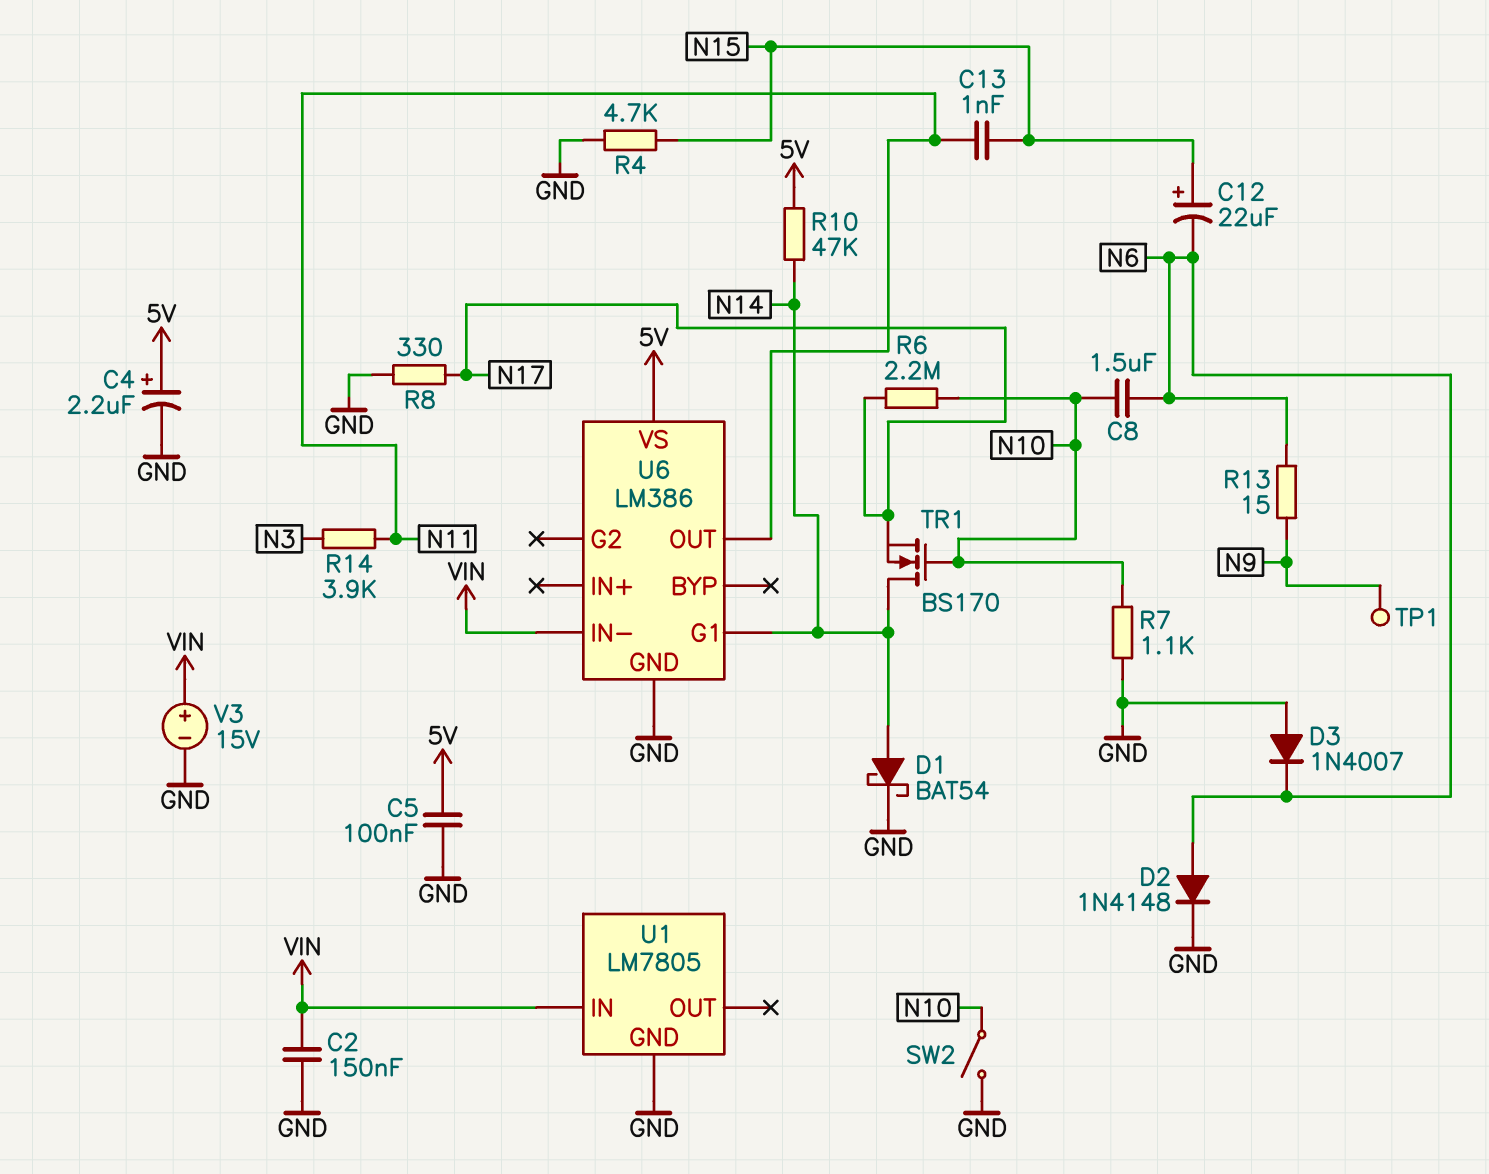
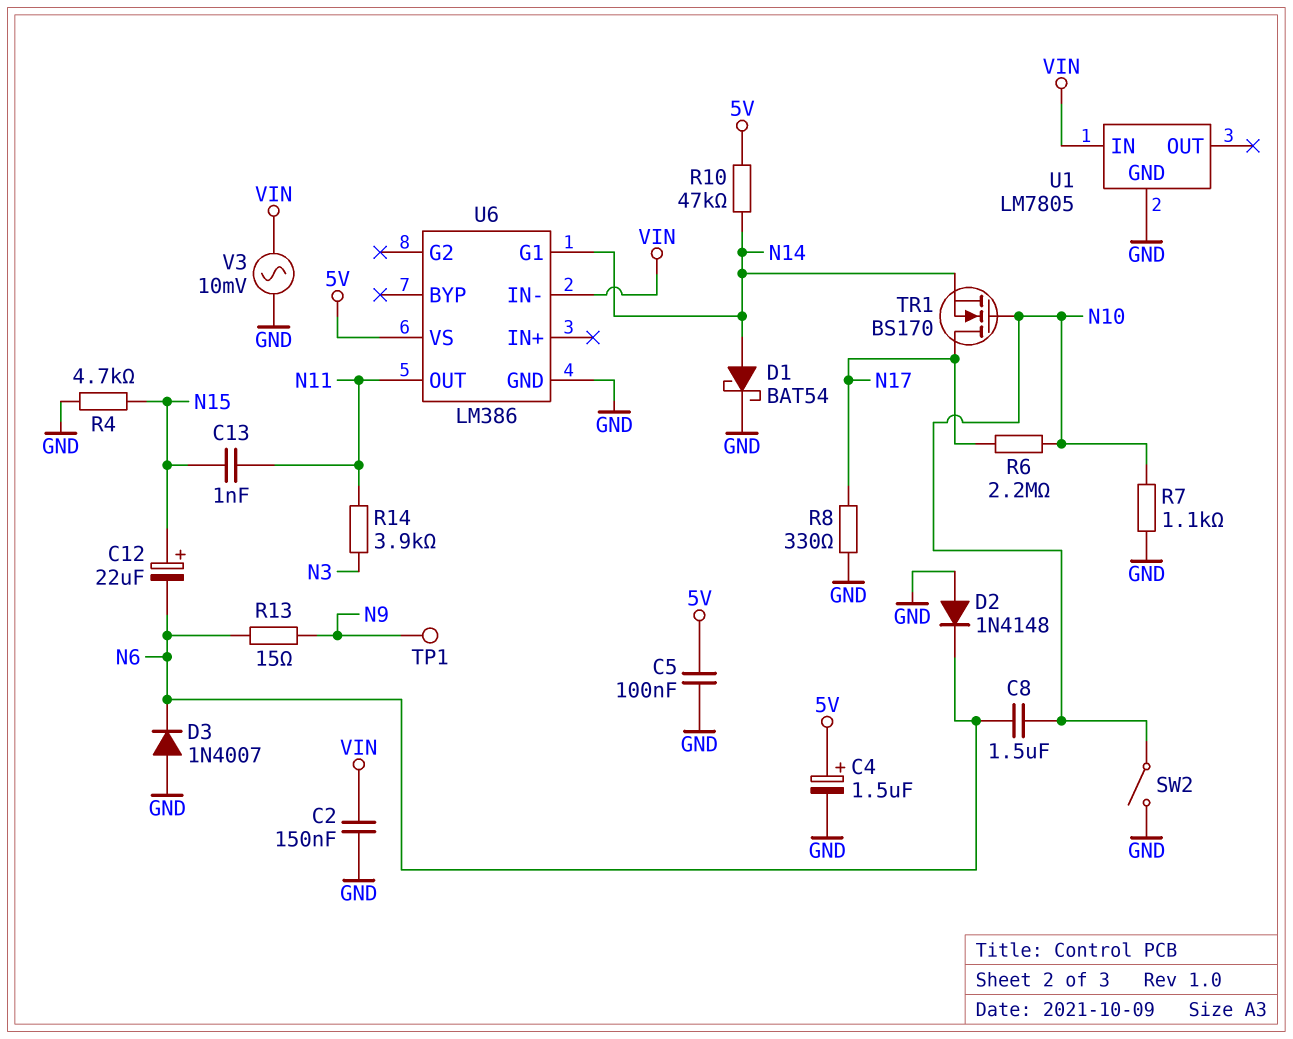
C4: 2.2uF (plus 5V, minus GND) -> 1.5uF (plus 5V, minus GND)
D2: diode 1N4148 (A N6, K GND) -> diode 1N4148 (A GND, K N6)
TR1: NMOS BS170 (G N10, D N14, S N17) -> NMOS BS170 (G N10, D N17, S N14)
V3: 15V (plus VIN, minus GND) -> AC 10mV (GND, VIN)

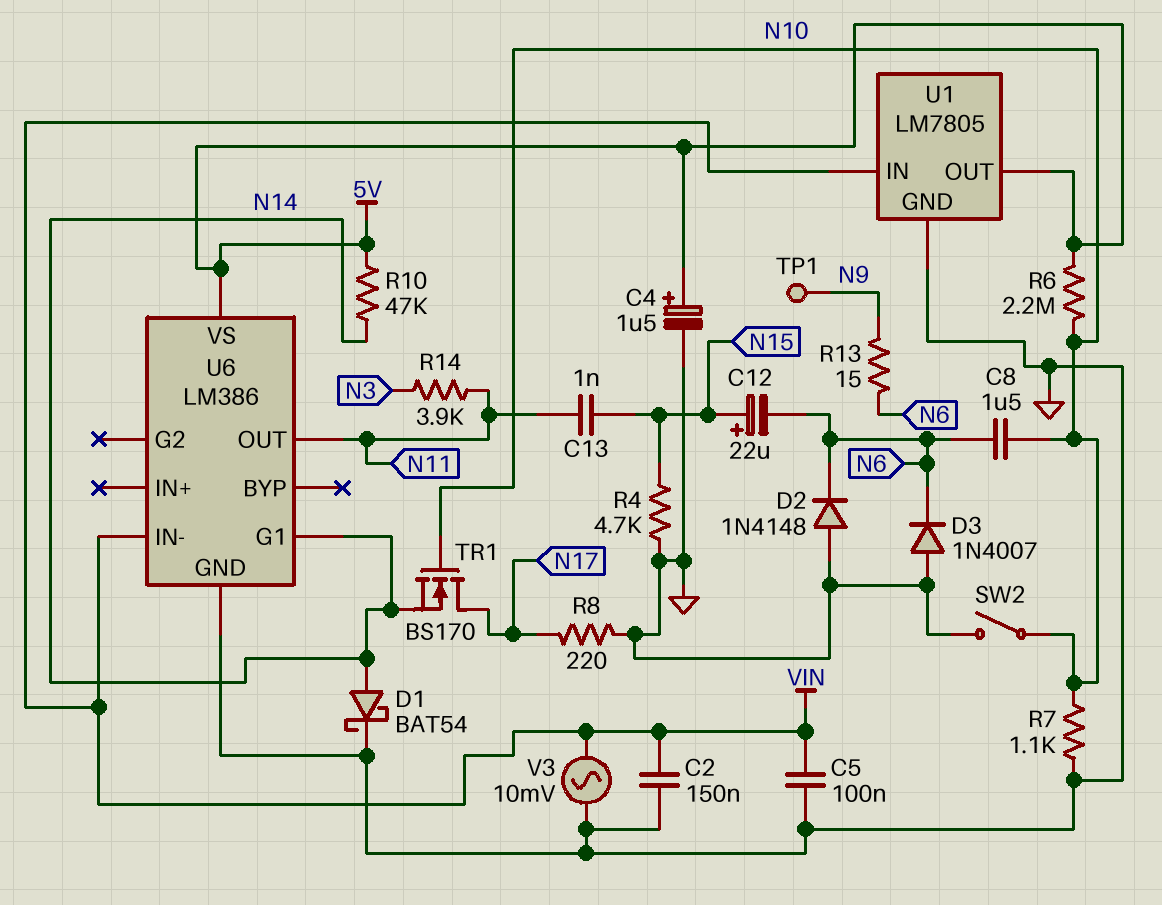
C5: 100nF (5V, GND) -> 100nF (GND, VIN)
R6: 2.2M (N10, N17) -> 2.2M (5V, N10)
R8: 330 (GND, N17) -> 220 (GND, N17)
U1 pin OUT: none -> 5V

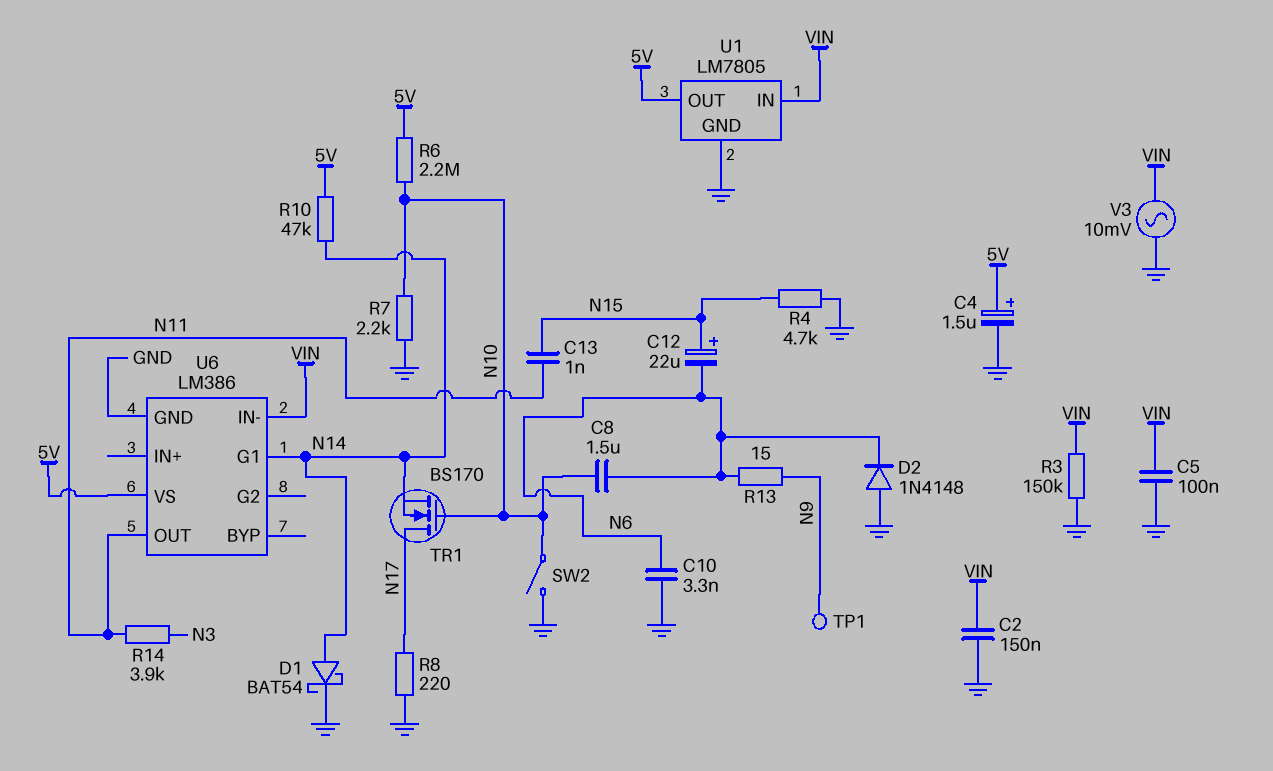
C10: none -> 3.3nF (GND, N6)
D3: diode 1N4007 (A GND, K N6) -> none
R3: none -> 150k (GND, VIN)
R7: 1.1k (GND, N10) -> 2.2k (GND, N10)

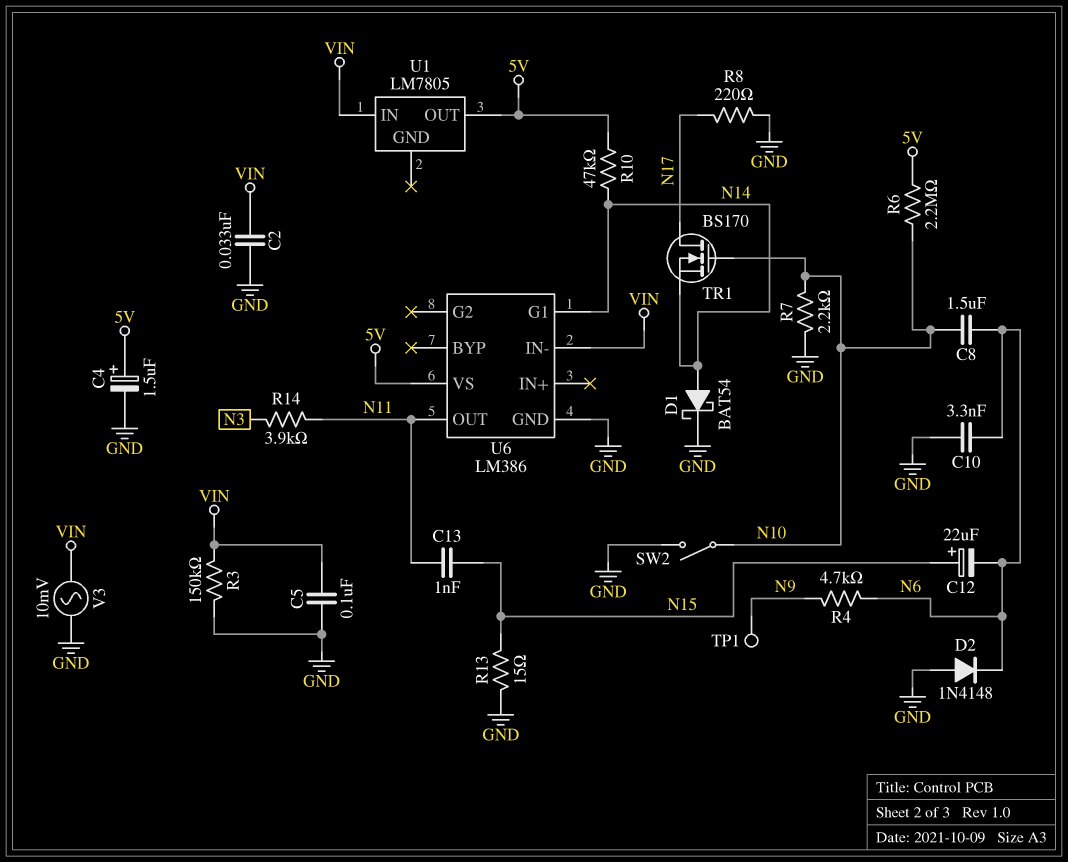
C2: 150nF (GND, VIN) -> 33nF (GND, VIN)
R4: 4.7k (GND, N15) -> 4.7k (N6, N9)
R13: 15 (N6, N9) -> 15 (GND, N15)
U1 pin GND: GND -> none

